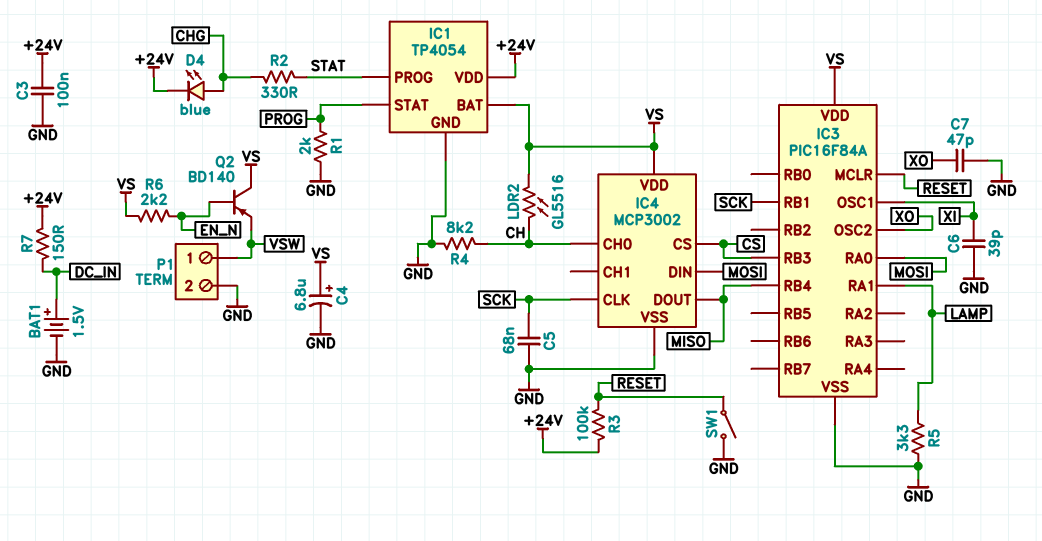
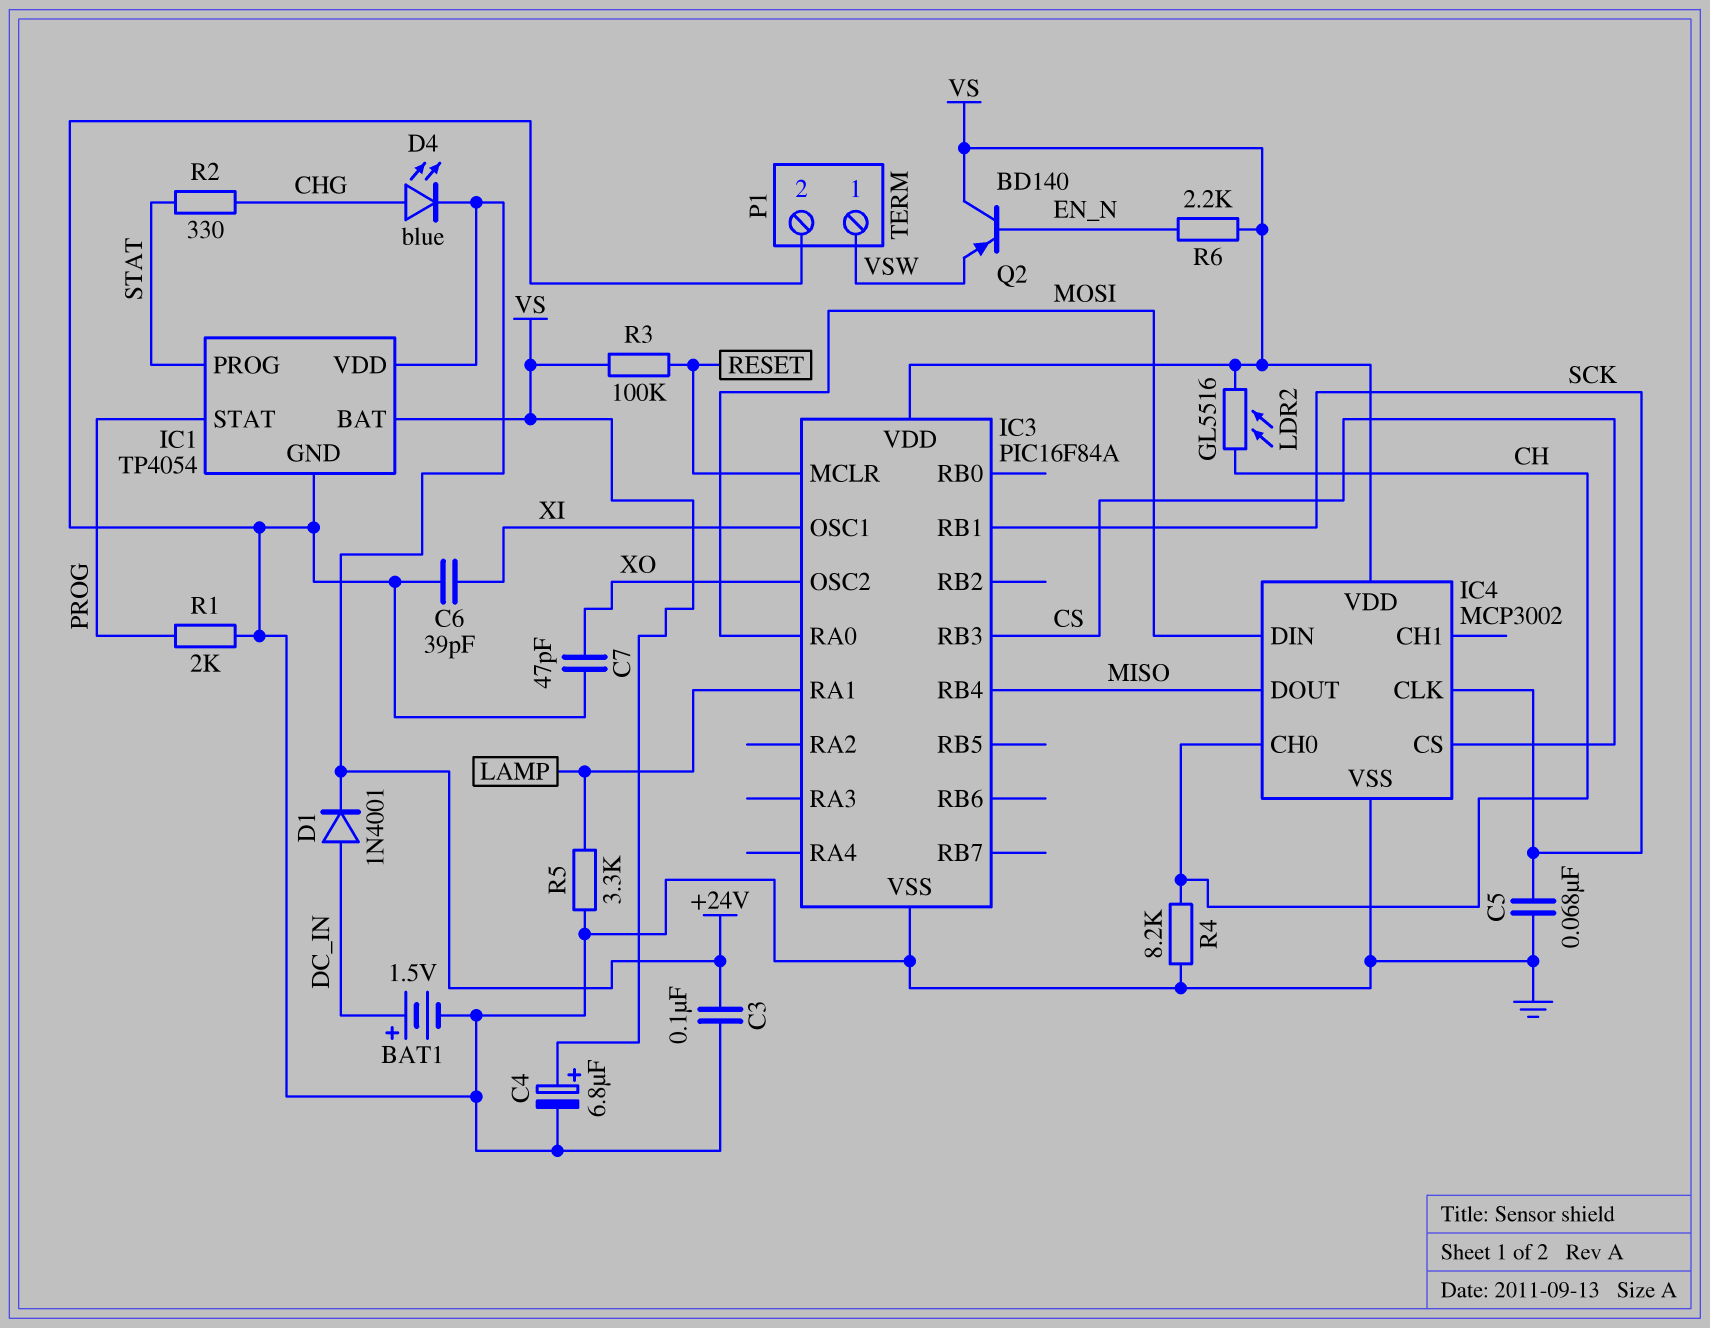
D1: none -> diode 1N4001 (A DC_IN, K +24V)
R3: 100k (+24V, RESET) -> 100k (RESET, VS)
R7: 150 (+24V, DC_IN) -> none
SW1: switch (GND, RESET) -> none

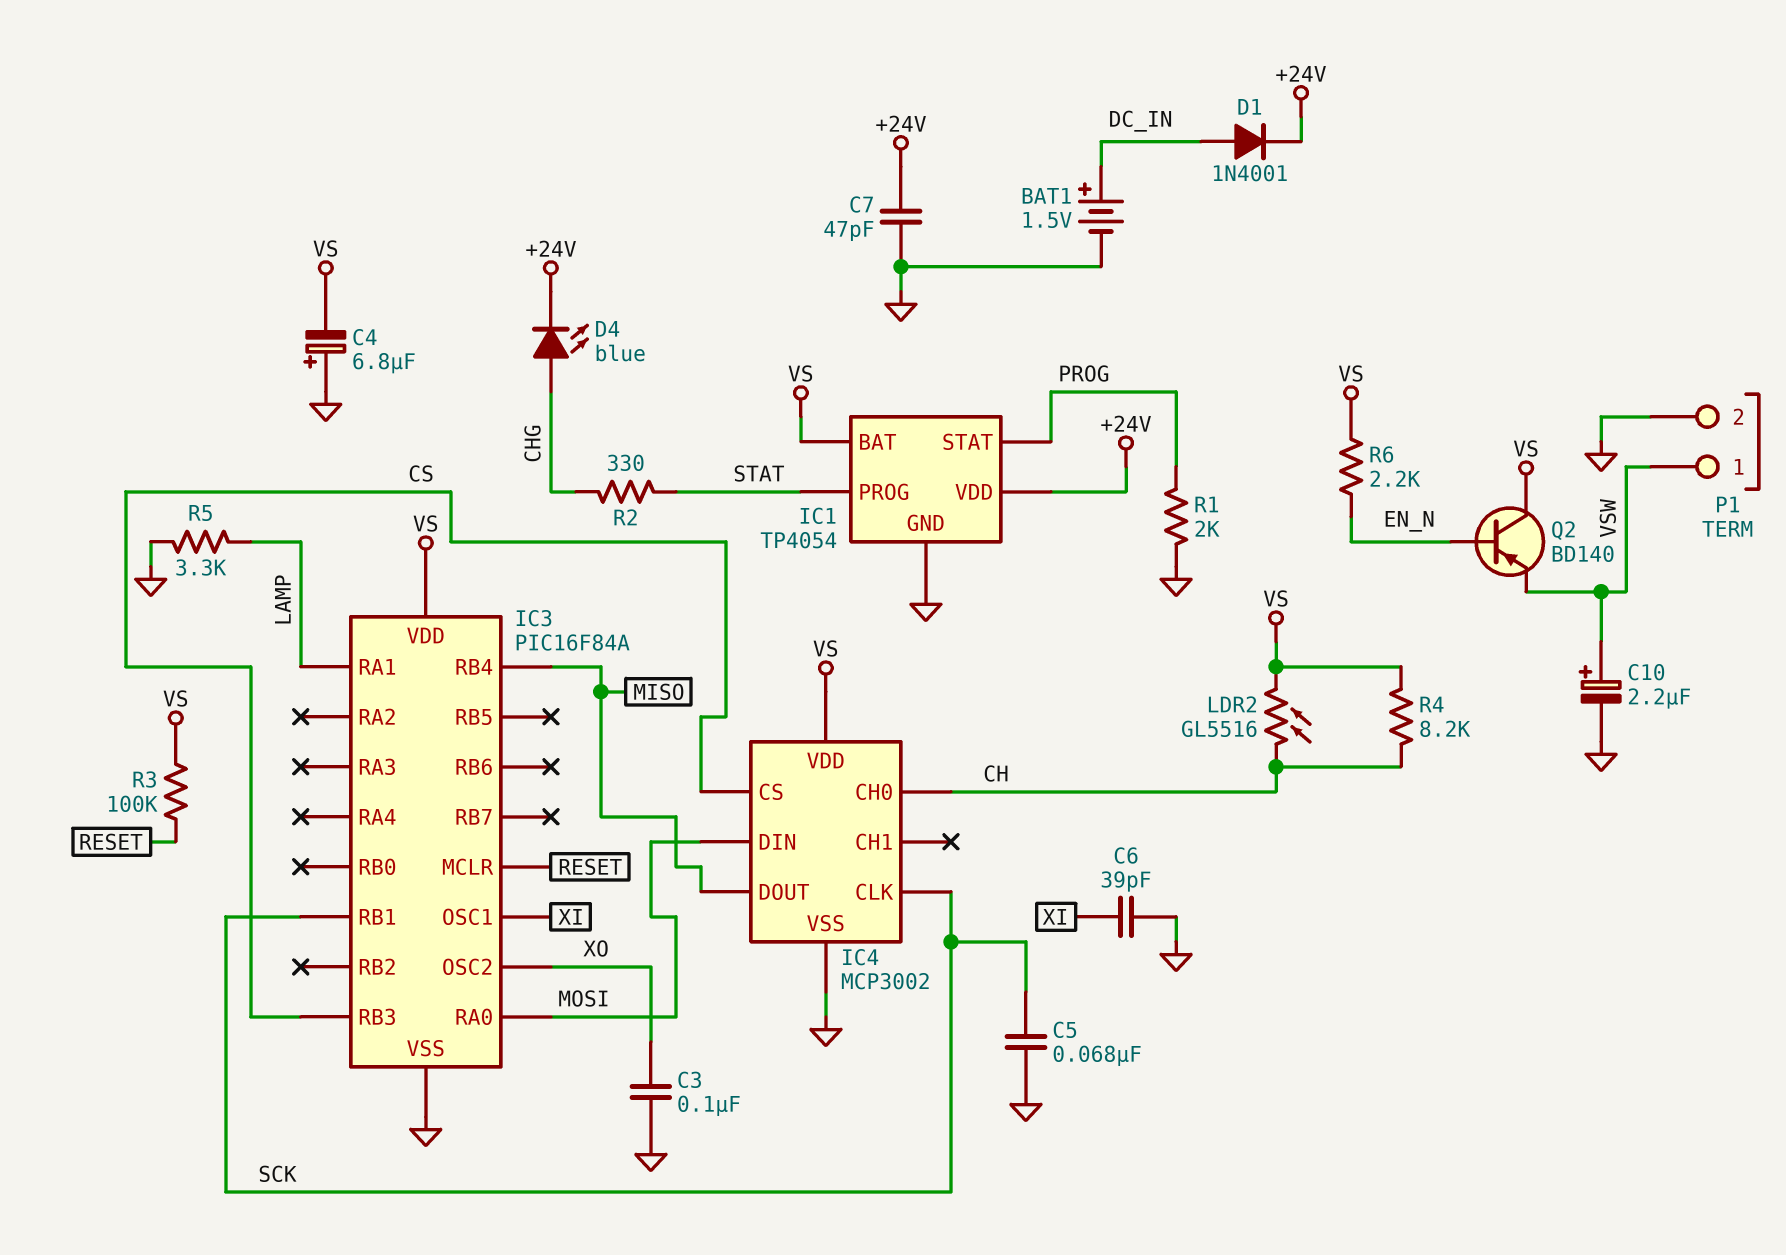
C3: 100nF (+24V, GND) -> 100nF (GND, XO)
C4: 6.8uF (plus VS, minus GND) -> 6.8uF (plus GND, minus VS)
C7: 47pF (GND, XO) -> 47pF (+24V, GND)
C10: none -> 2.2uF (plus VSW, minus GND)
R4: 8.2k (CH, GND) -> 8.2k (CH, VS)

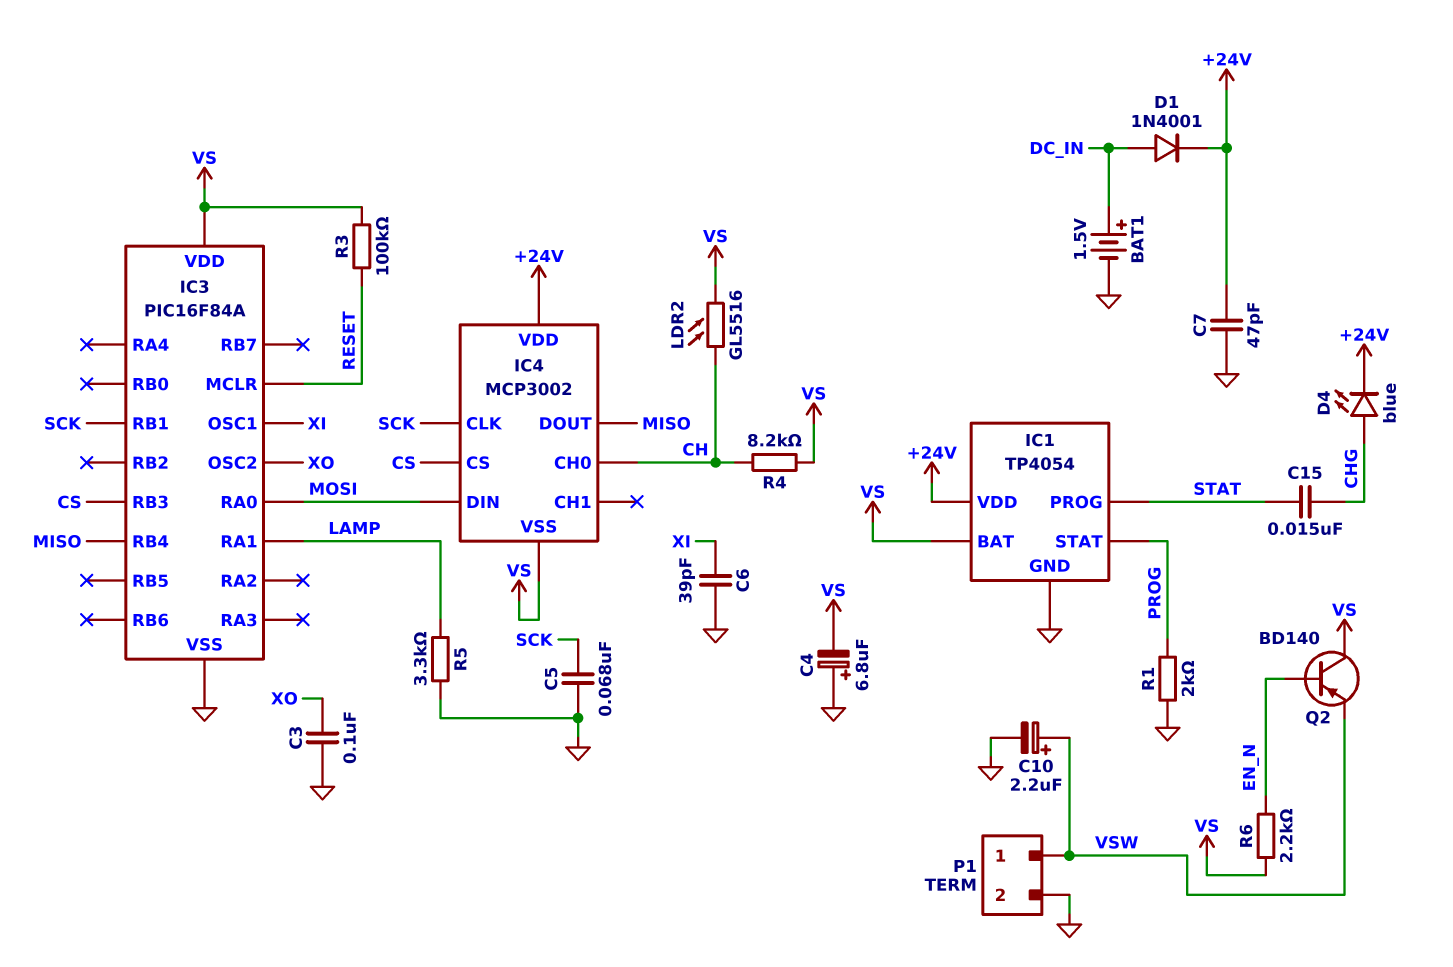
C15: none -> 15nF (CHG, STAT)
IC4 pin VDD: VS -> +24V
IC4 pin VSS: GND -> VS
R2: 330 (CHG, STAT) -> none

